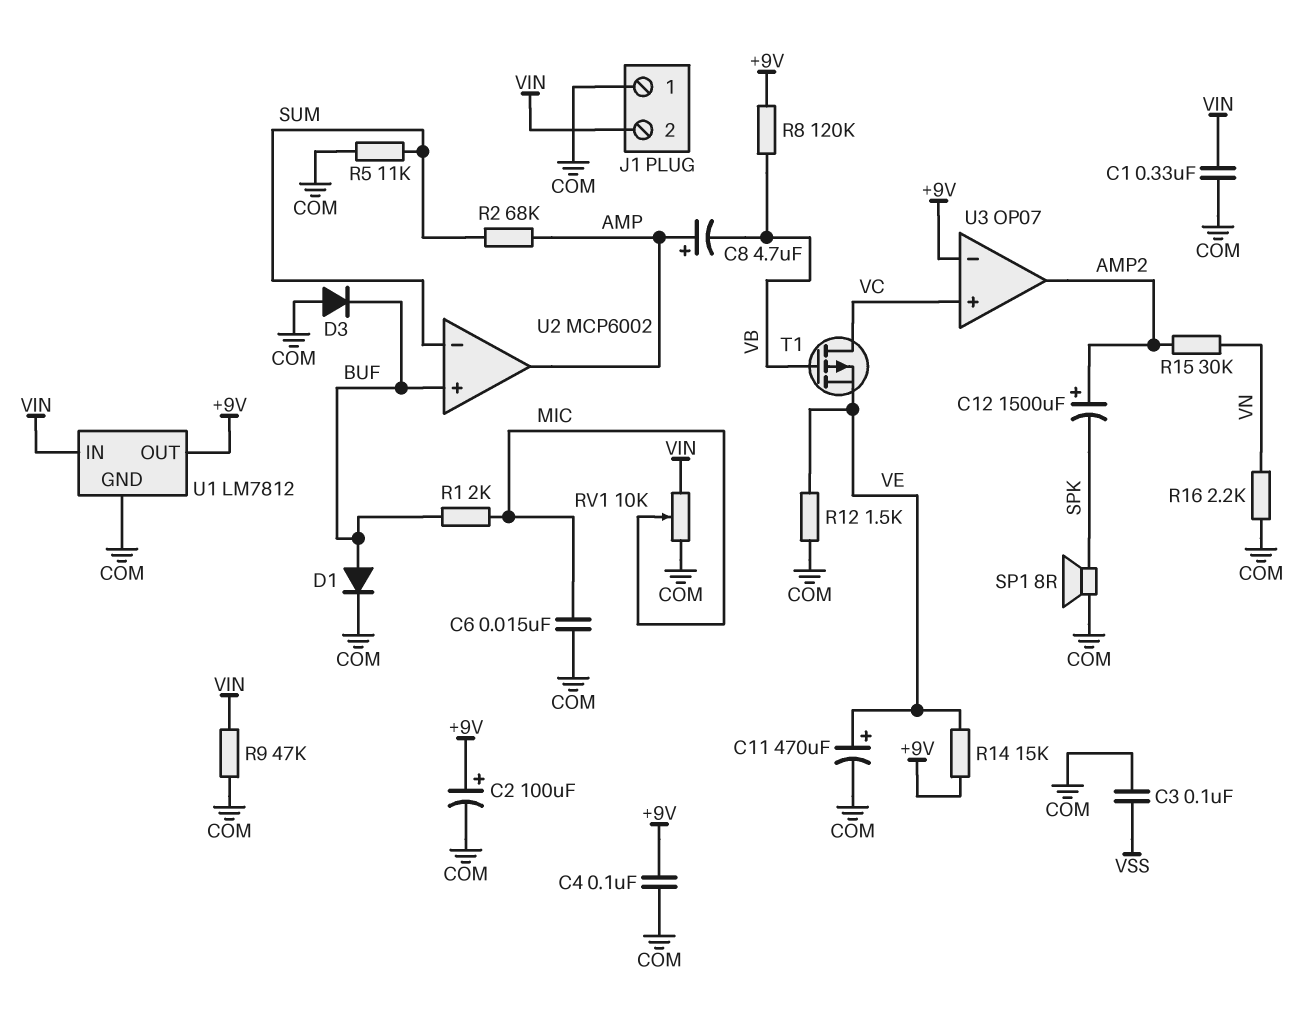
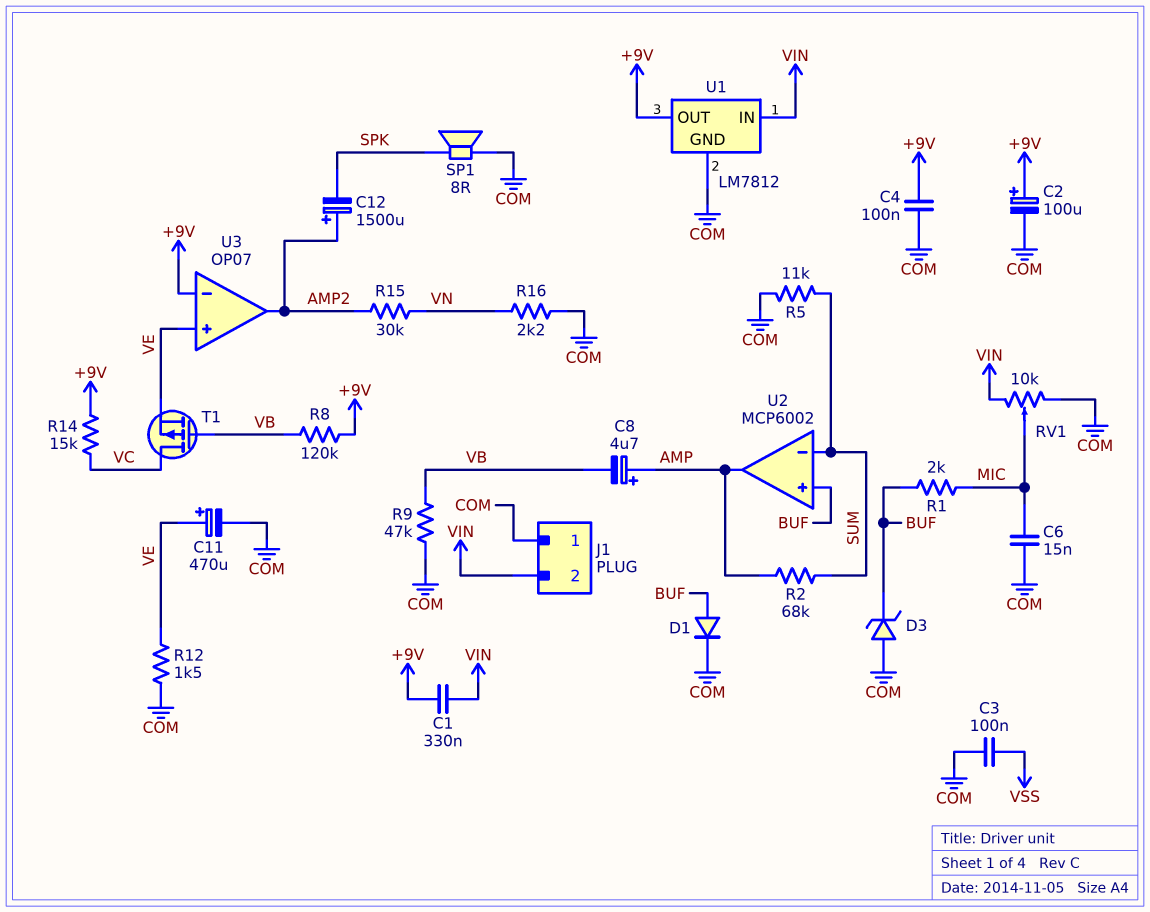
C1: 330nF (COM, VIN) -> 330nF (+9V, VIN)
D3: diode (A COM, K BUF) -> zener (A COM, K BUF)
R9: 47k (COM, VIN) -> 47k (COM, VB)
R14: 15k (+9V, VE) -> 15k (+9V, VC)
U3 pin in+: VC -> VE

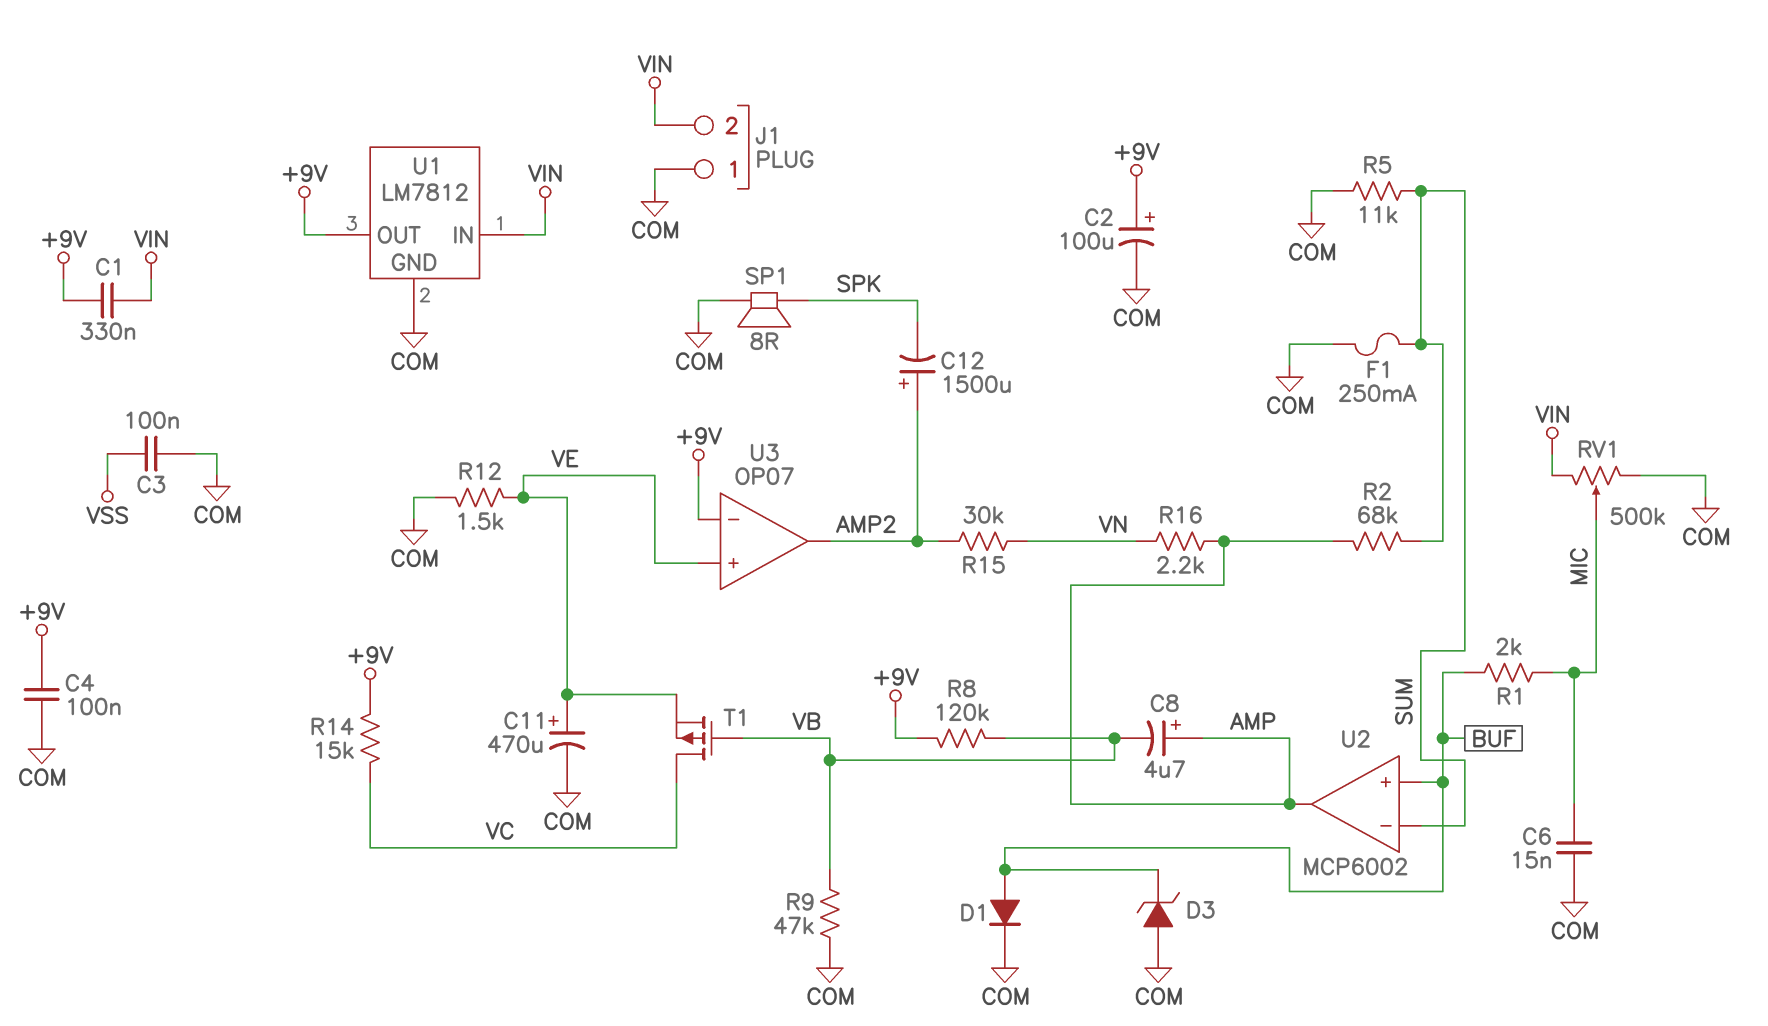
F1: none -> 250mA (COM, SUM)
R16: 2.2k (COM, VN) -> 2.2k (AMP, VN)
RV1: 10k (COM, VIN, wiper MIC) -> 500k (COM, VIN, wiper MIC)

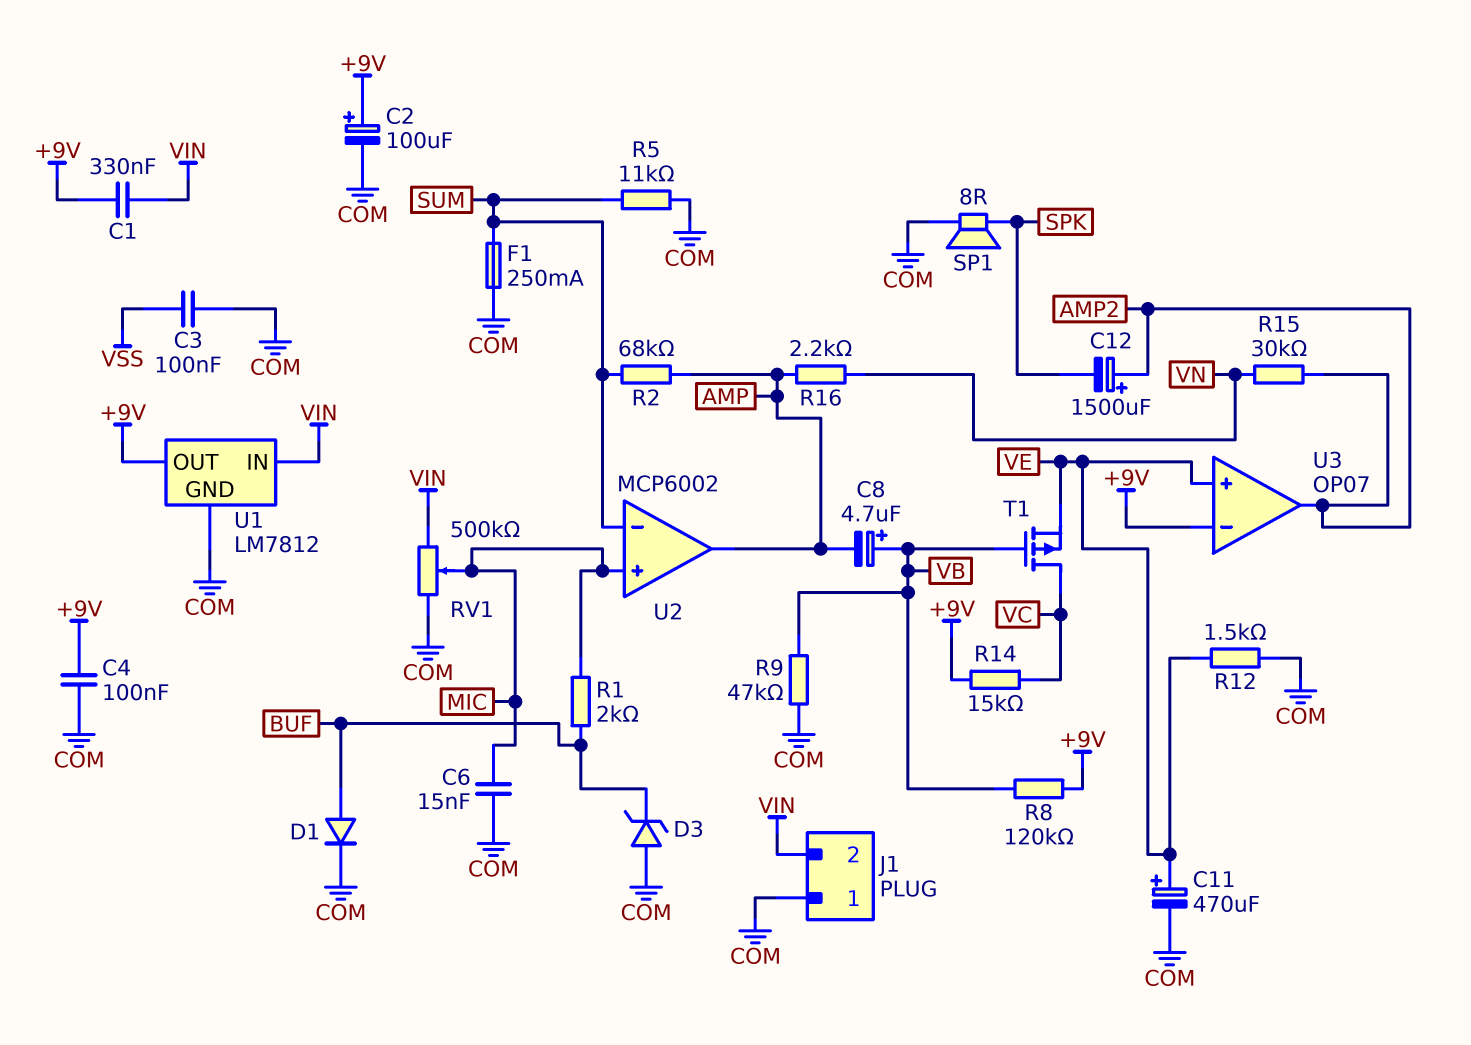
C8: 4.7uF (plus AMP, minus VB) -> 4.7uF (plus VB, minus AMP)
U2 pin in+: BUF -> MIC

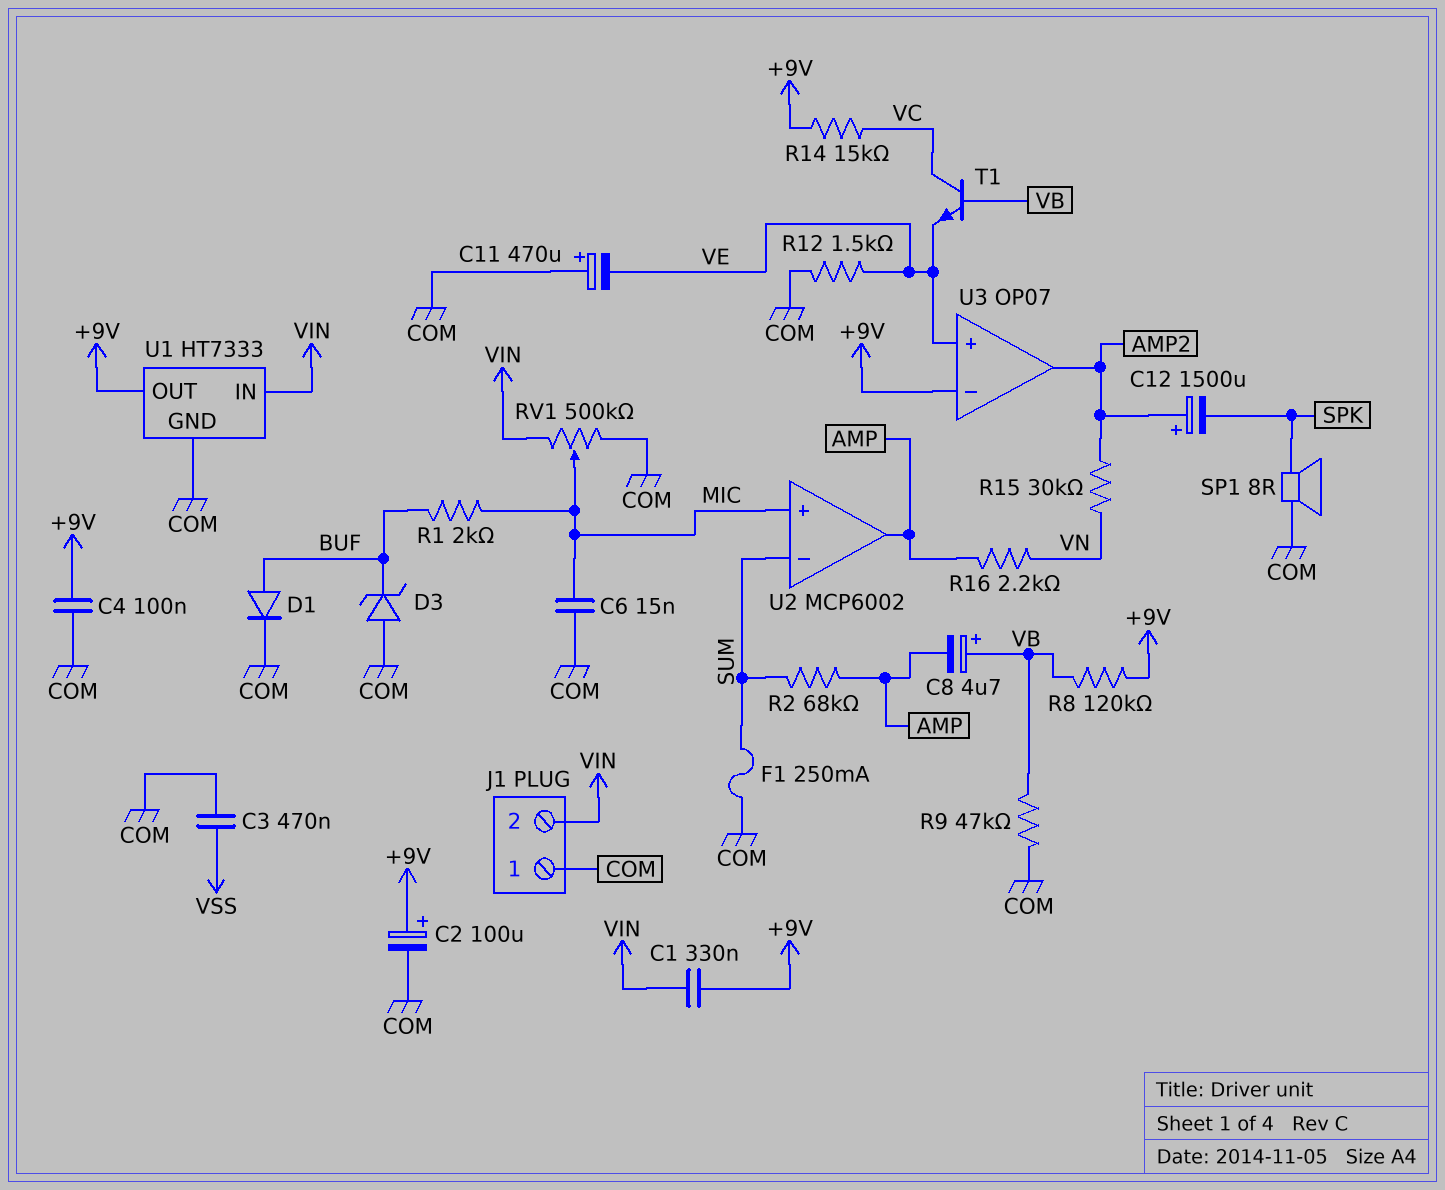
C3: 100nF (COM, VSS) -> 470nF (COM, VSS)
C11: 470uF (plus VE, minus COM) -> 470uF (plus COM, minus VE)
R5: 11k (COM, SUM) -> none
T1: PMOS (G VB, D VC, S VE) -> NPN (B VB, C VC, E VE)
U1: LM7812 -> HT7333

